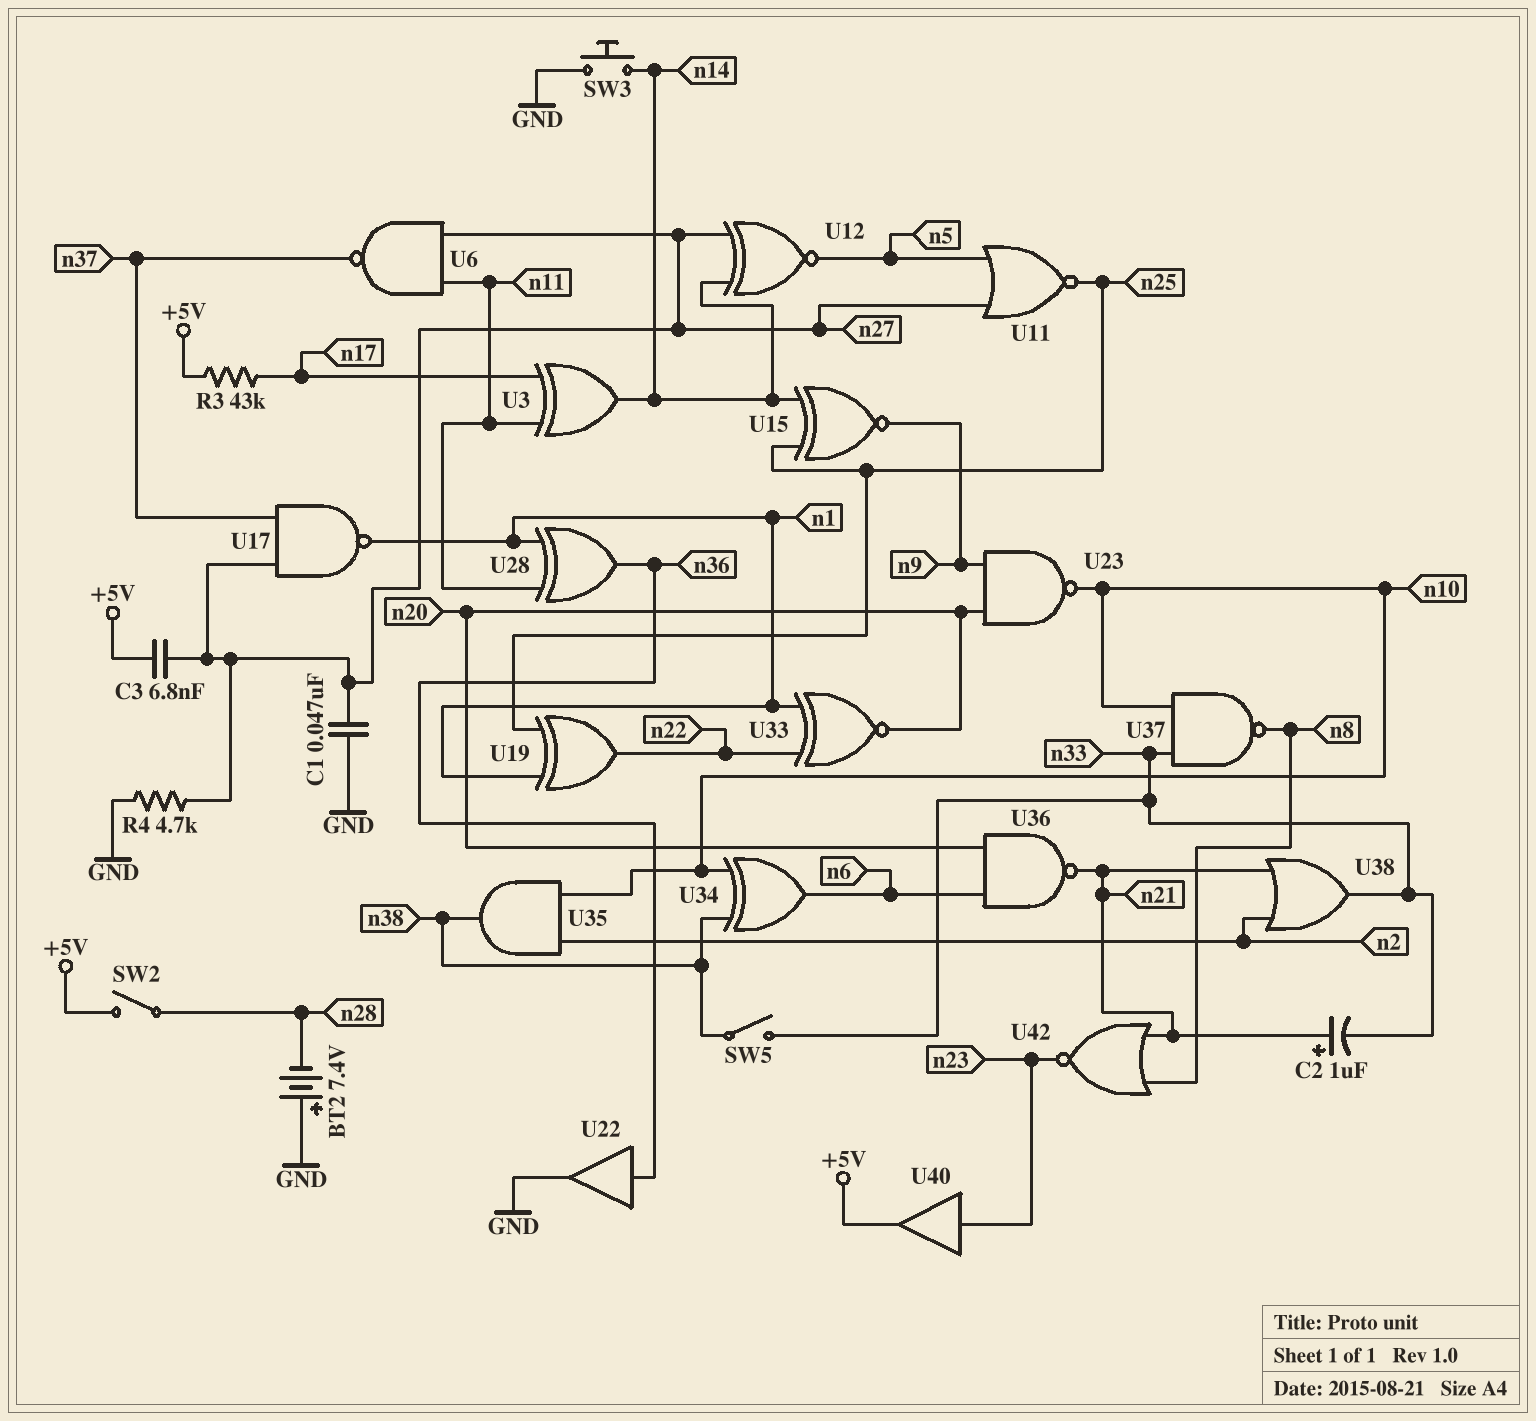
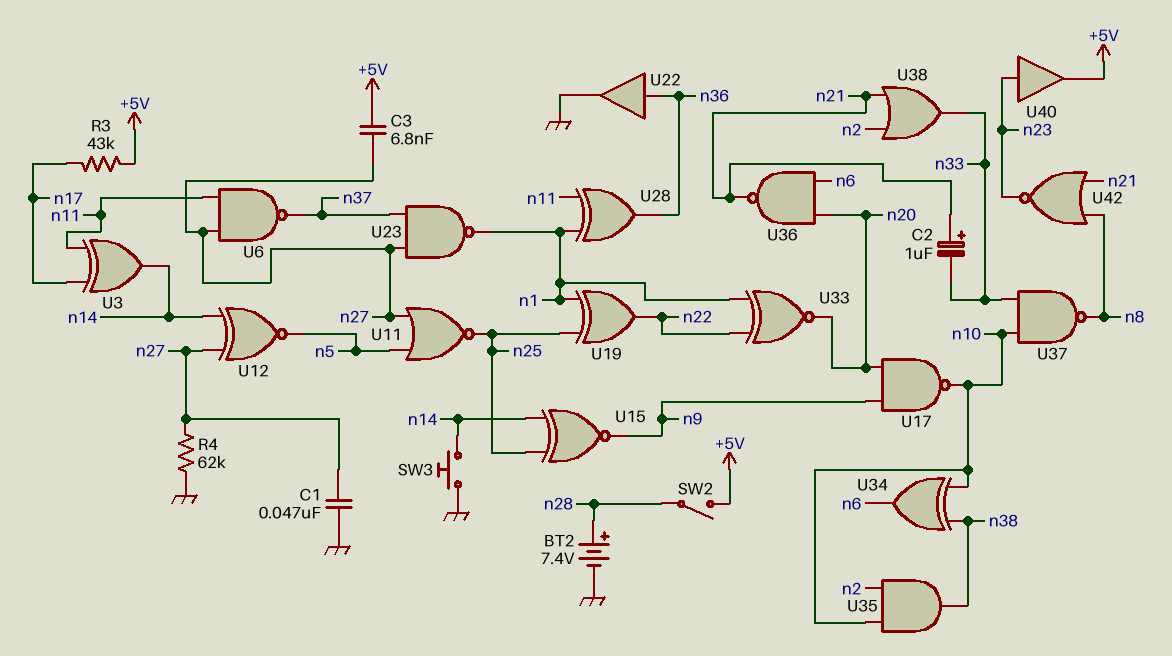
BT2: 7.4V (plus GND, minus n28) -> 7.4V (plus n28, minus GND)
R4: 4.7k (GND, n27) -> 62k (GND, n27)
SW5: switch (n33, n38) -> none
U17: NAND (in n27, in n37, out n1) -> NAND (in n9, in n20, out n10)
U23: NAND (in n9, in n20, out n10) -> NAND (in n27, in n37, out n1)

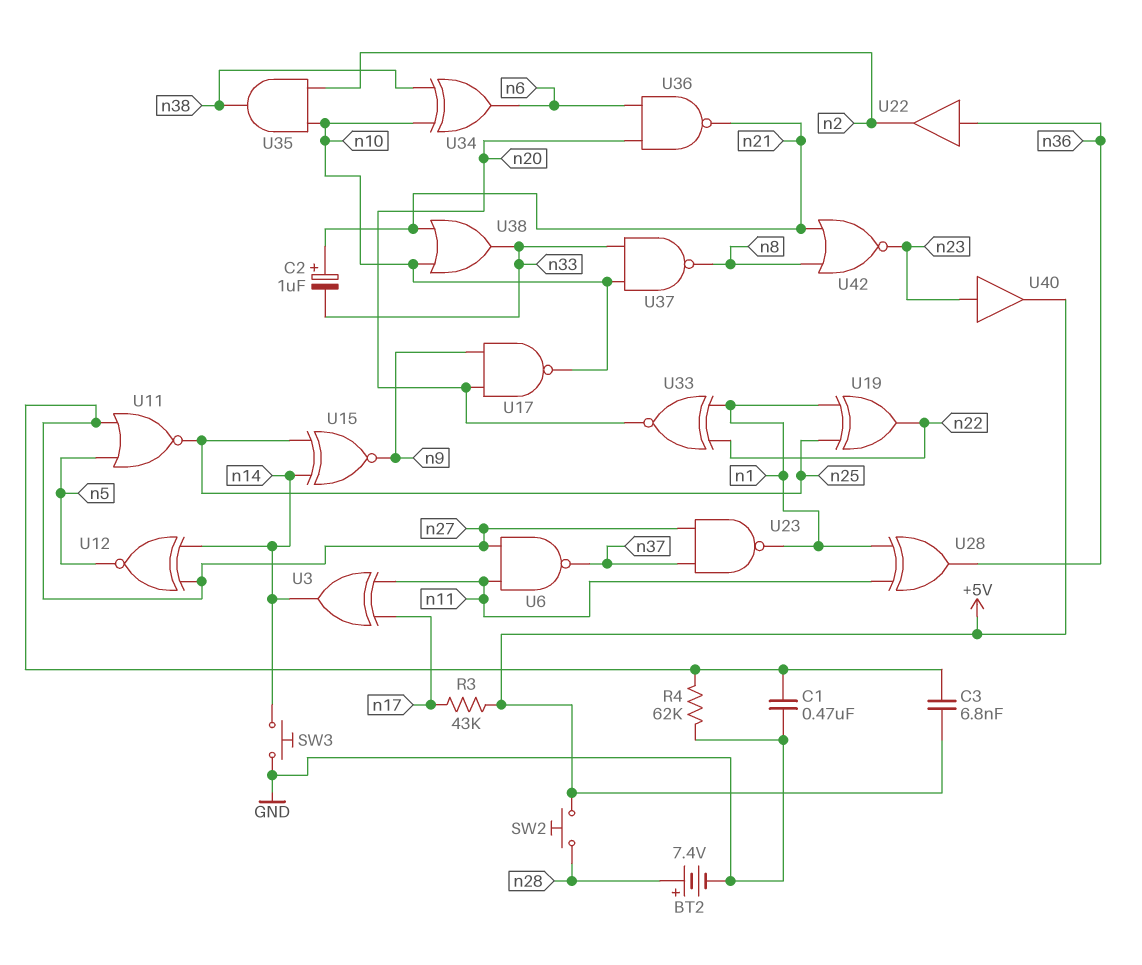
C1: 47nF (GND, n27) -> 470nF (GND, n27)
SW2: switch (+5V, n28) -> button (+5V, n28)
U22: buffer (in n36, out GND) -> buffer (in n36, out n2)
U38: OR (in n2, in n21, out n33) -> OR (in n10, in n21, out n33)

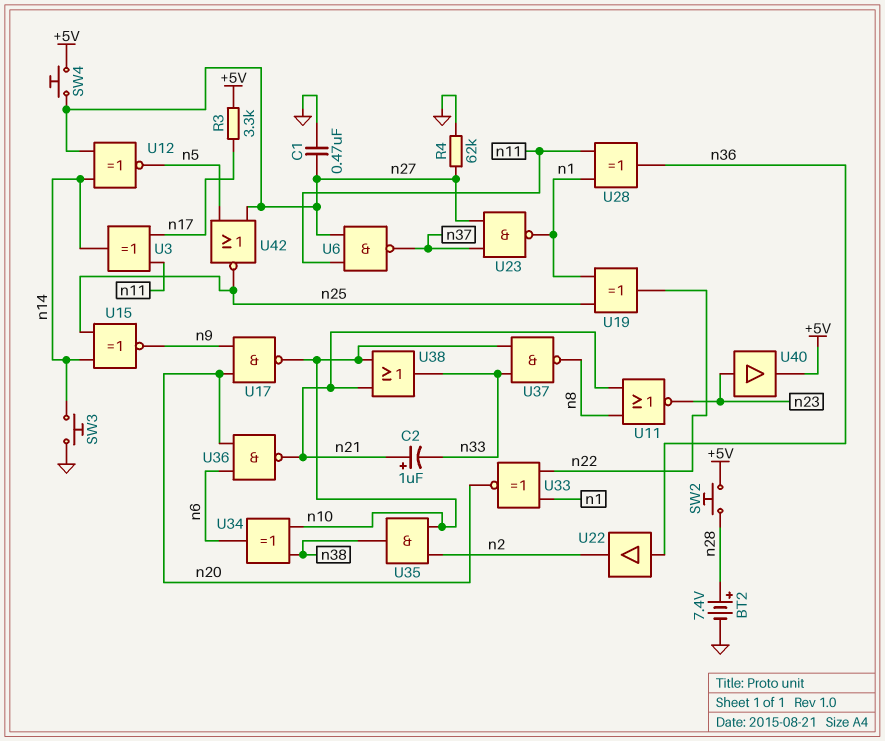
C3: 6.8nF (+5V, n27) -> none
R3: 43k (+5V, n17) -> 3.3k (+5V, n17)
SW4: none -> button (+5V, n27)
U11: NOR (in n5, in n27, out n25) -> NOR (in n8, in n21, out n23)
U42: NOR (in n8, in n21, out n23) -> NOR (in n5, in n27, out n25)

